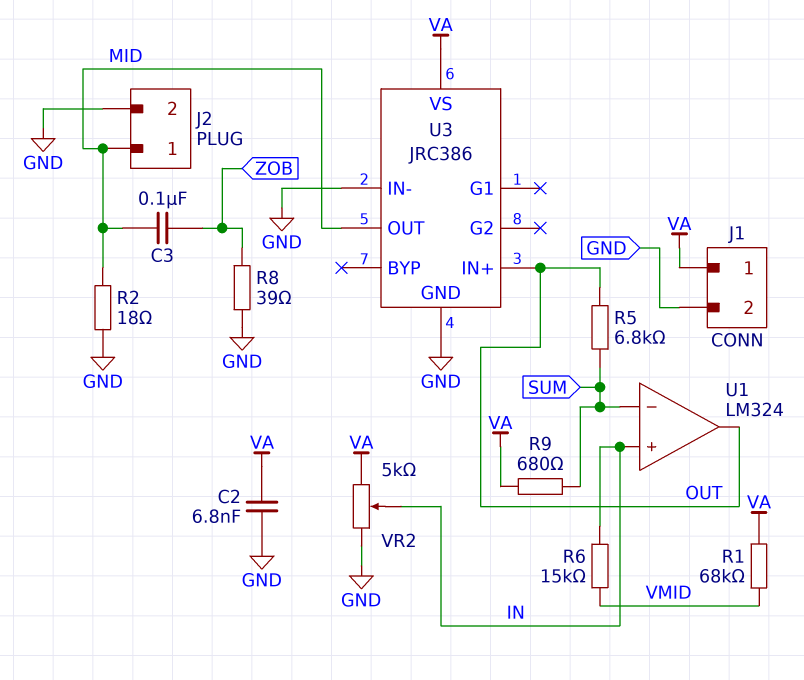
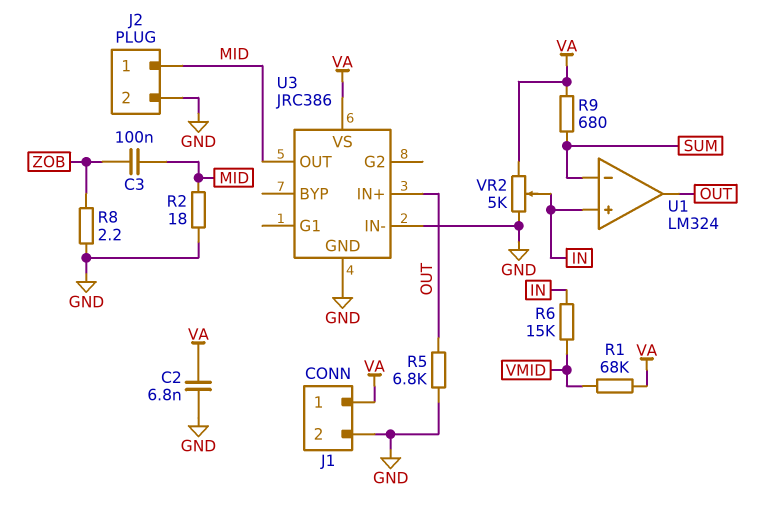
R5: 6.8k (OUT, SUM) -> 6.8k (GND, OUT)
R8: 39 (GND, ZOB) -> 2.2 (GND, ZOB)

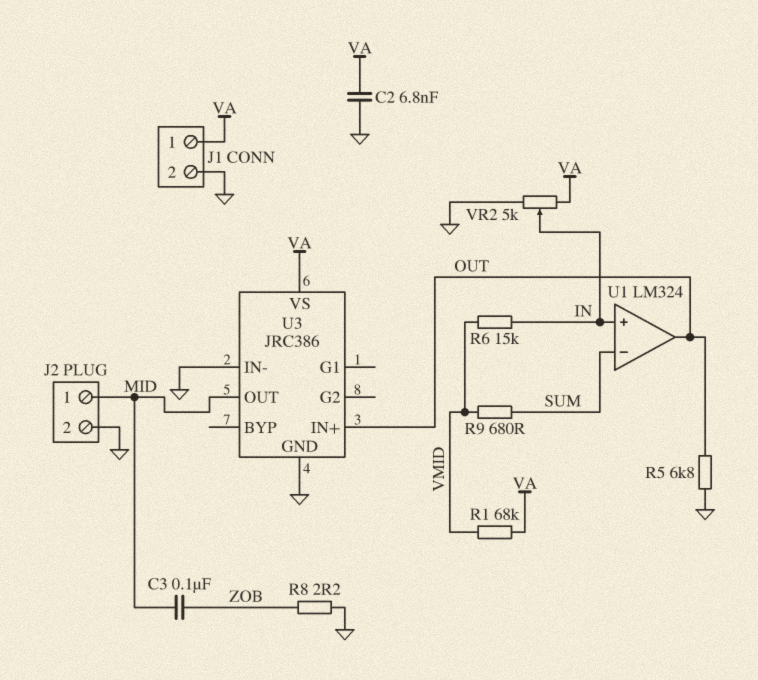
R2: 18 (GND, MID) -> none
R9: 680 (SUM, VA) -> 680 (SUM, VMID)

